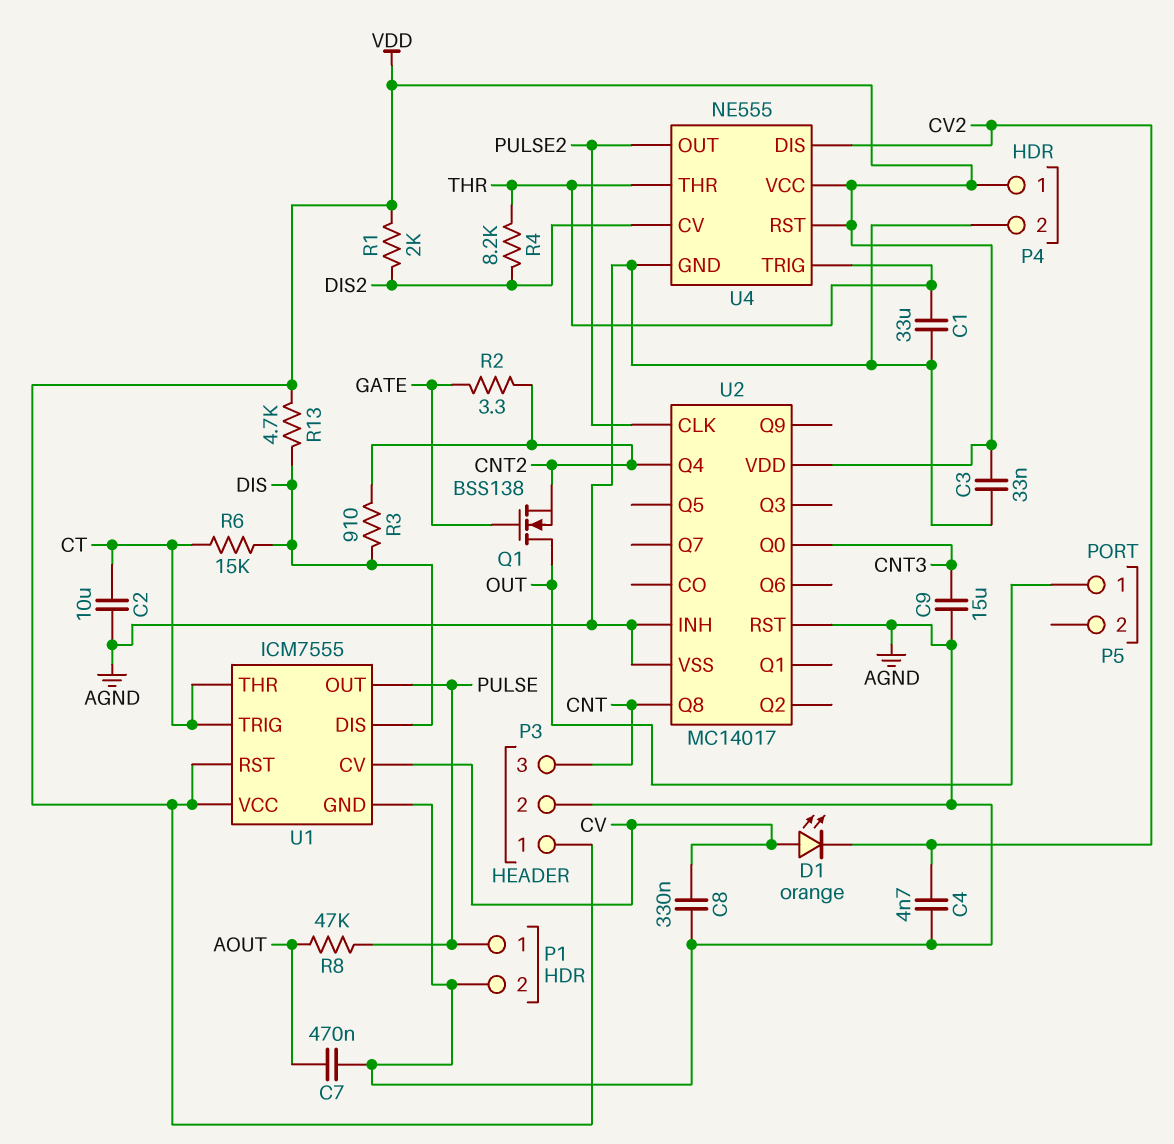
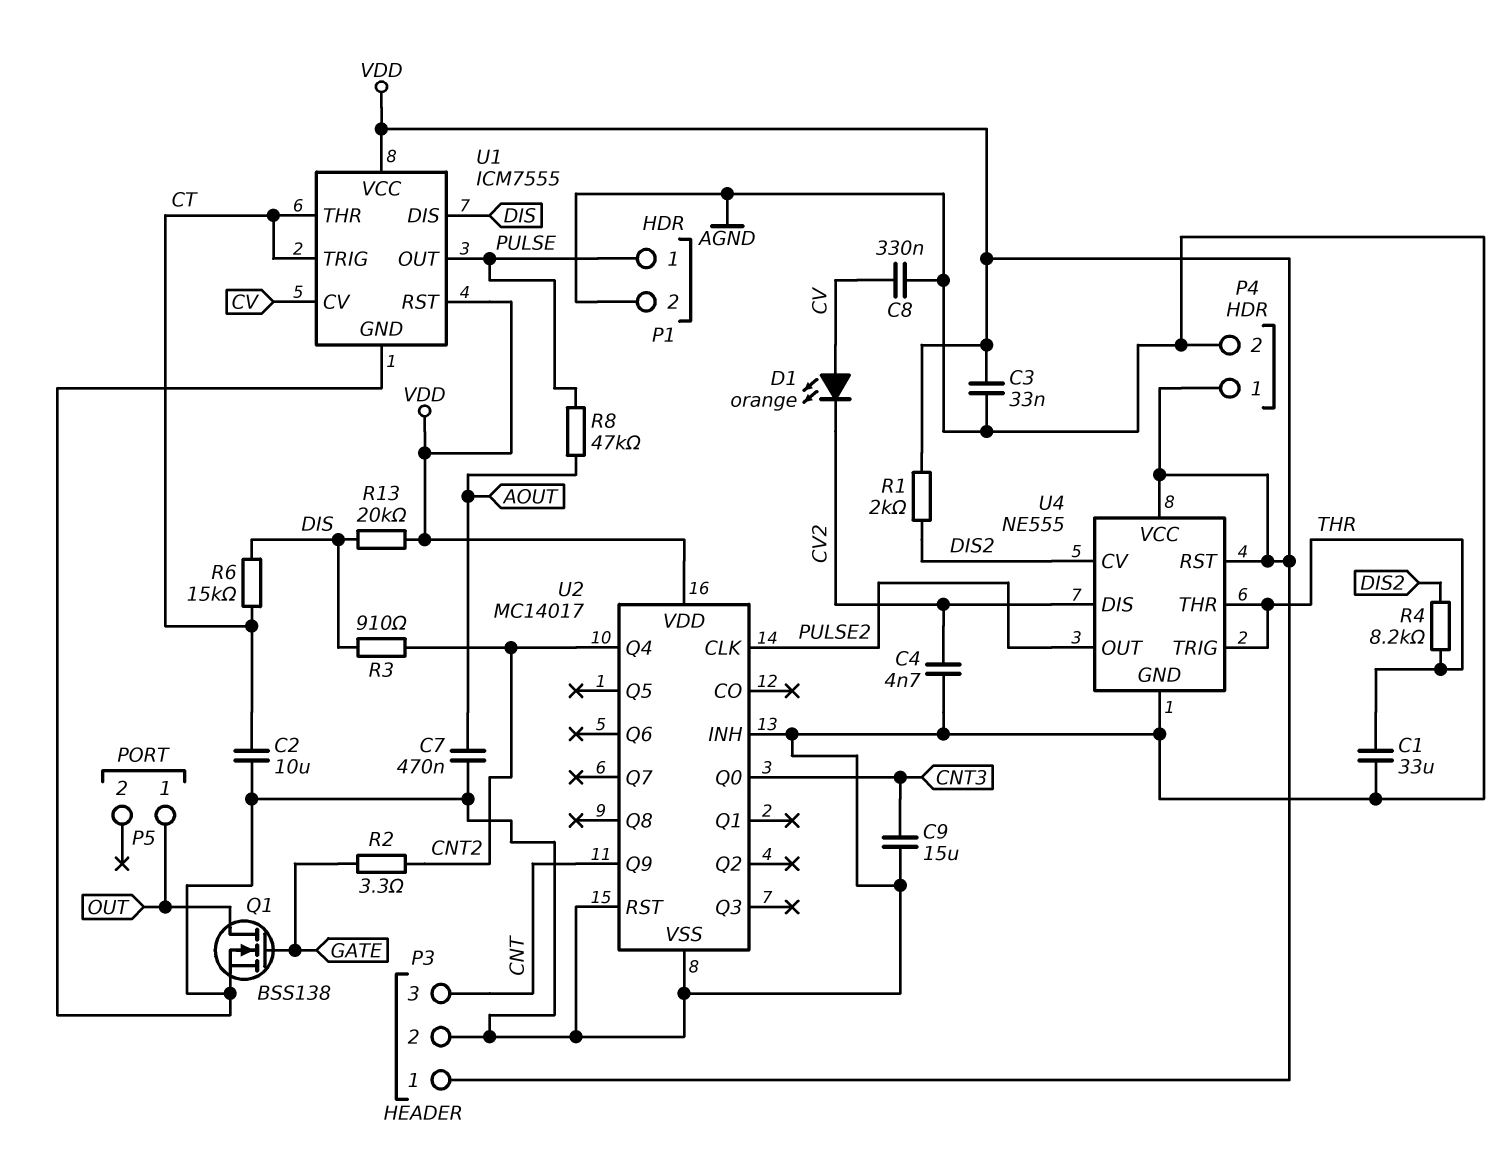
Q1: NMOS BSS138 (G GATE, D OUT, S CNT2) -> NMOS BSS138 (G GATE, D OUT, S AGND)
R13: 4.7k (DIS, VDD) -> 20k (DIS, VDD)
U2 pin Q8: CNT -> none
U2 pin Q9: none -> CNT

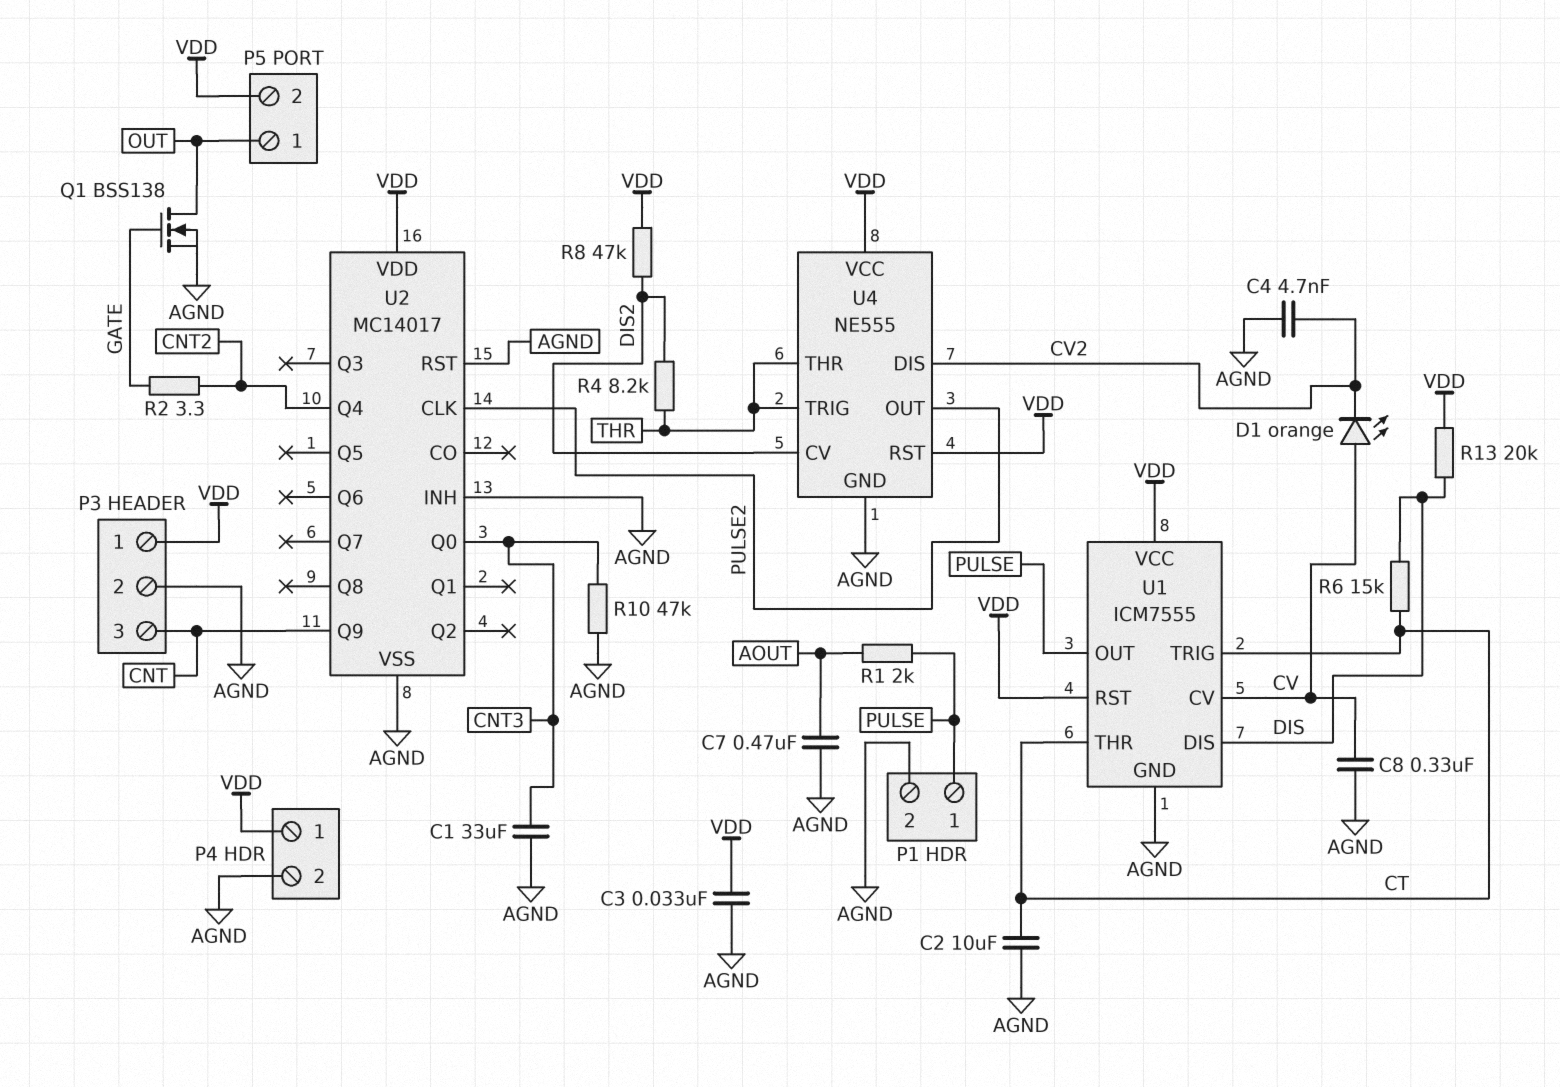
C1: 33uF (AGND, THR) -> 33uF (AGND, CNT3)
C9: 15uF (AGND, CNT3) -> none
P5 pin 2: none -> VDD
R1: 2k (DIS2, VDD) -> 2k (AOUT, PULSE)
R3: 910 (CNT2, DIS) -> none
R8: 47k (AOUT, PULSE) -> 47k (DIS2, VDD)
R10: none -> 47k (AGND, CNT3)

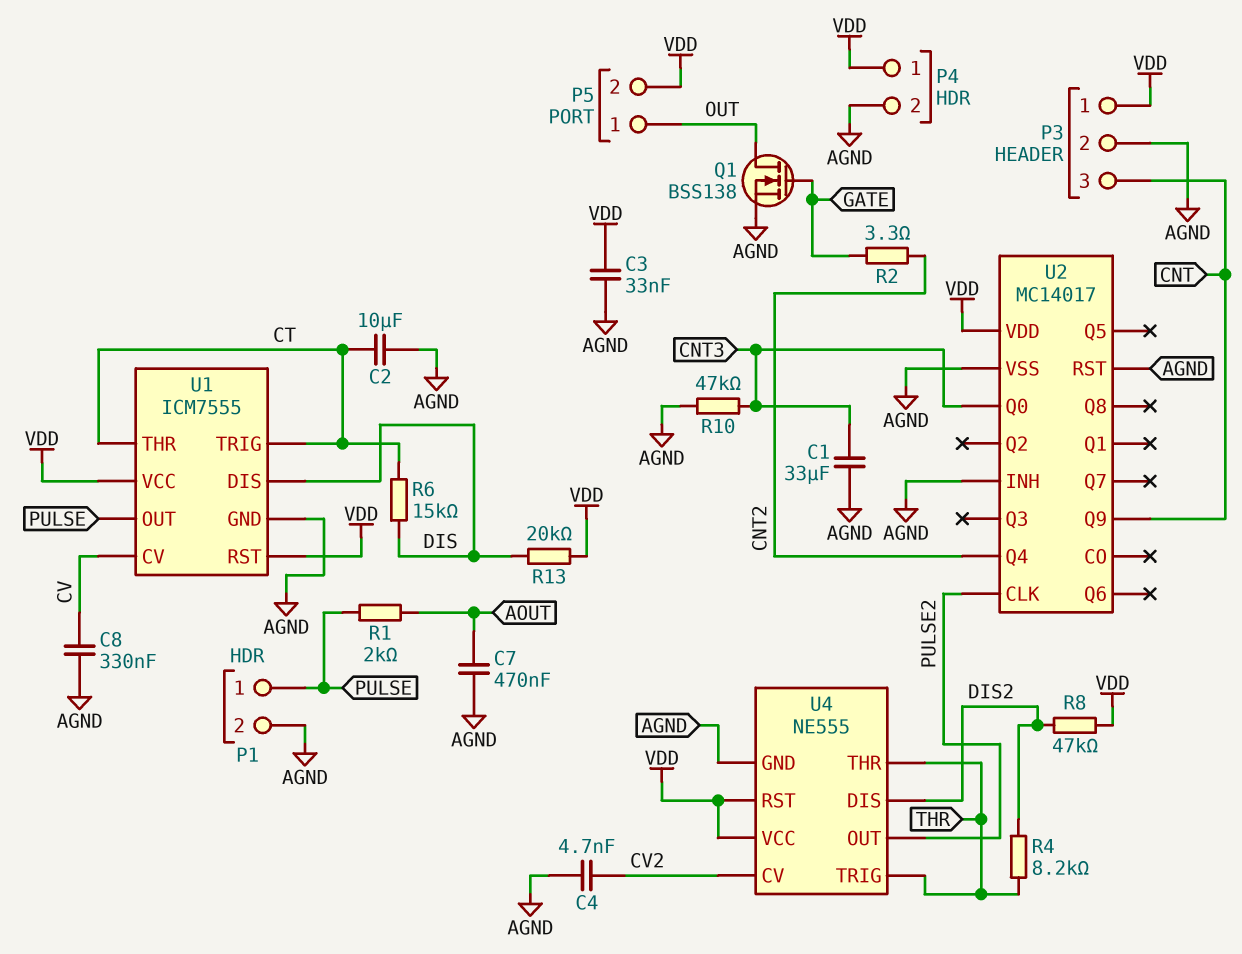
D1: LED orange (A CV, K CV2) -> none
U4 pin CV: DIS2 -> CV2
U4 pin DIS: CV2 -> DIS2

